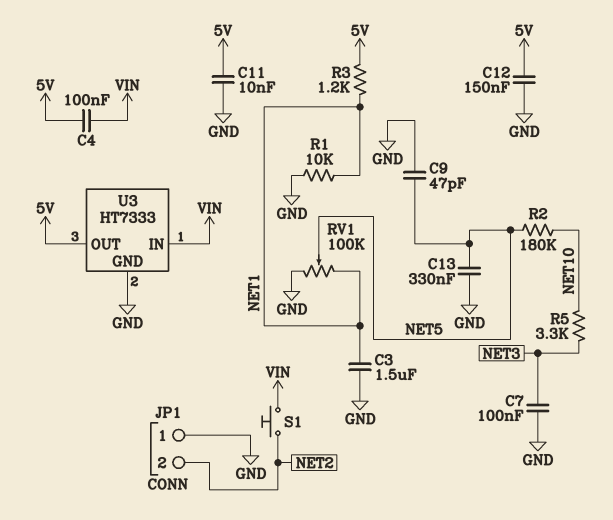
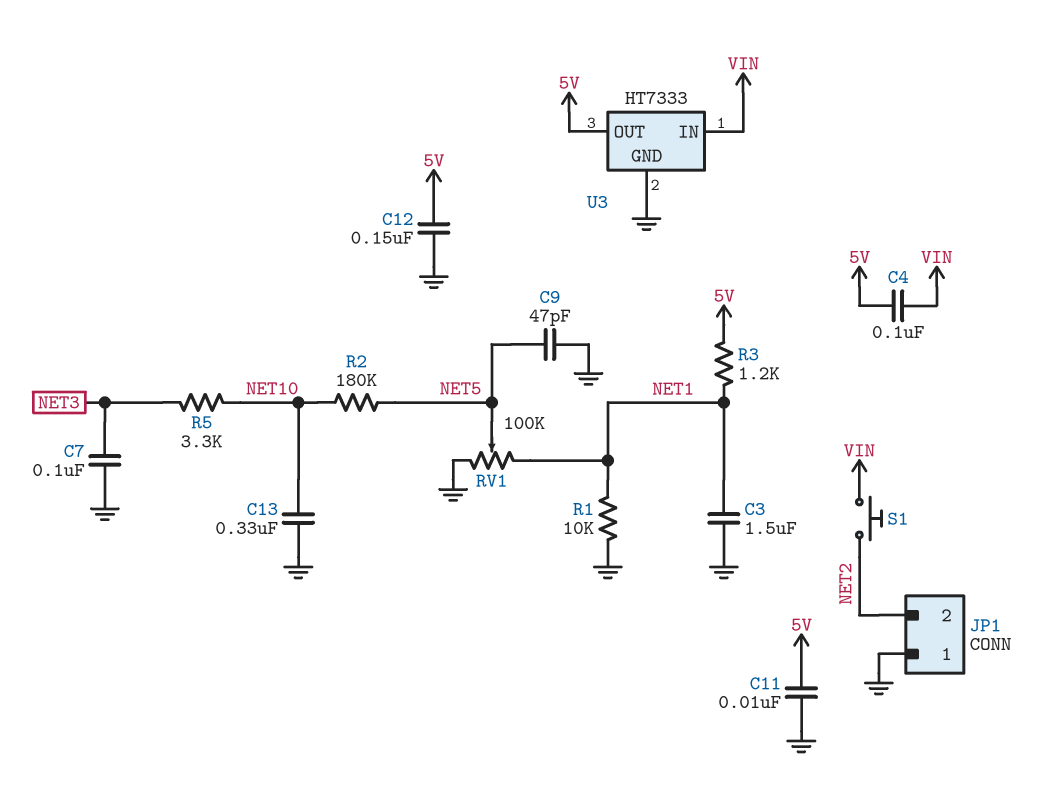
C13: 330nF (GND, NET5) -> 330nF (GND, NET10)

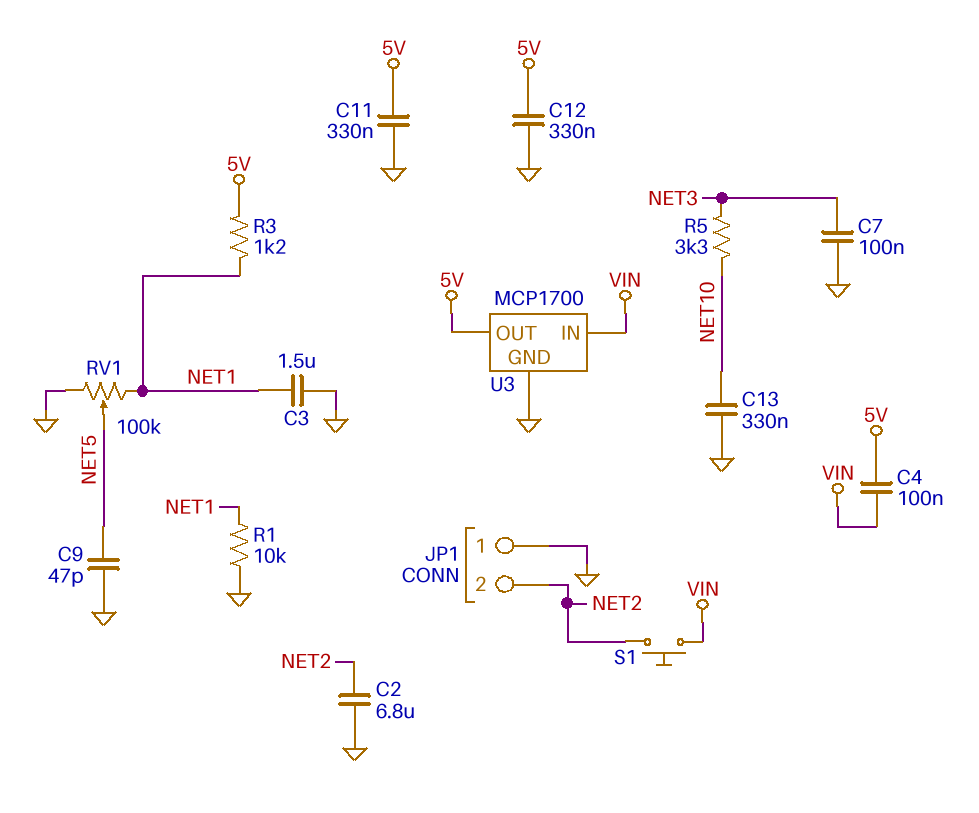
C2: none -> 6.8uF (GND, NET2)
C11: 10nF (5V, GND) -> 330nF (5V, GND)
C12: 150nF (5V, GND) -> 330nF (5V, GND)
R2: 180k (NET5, NET10) -> none
U3: HT7333 -> MCP1700

